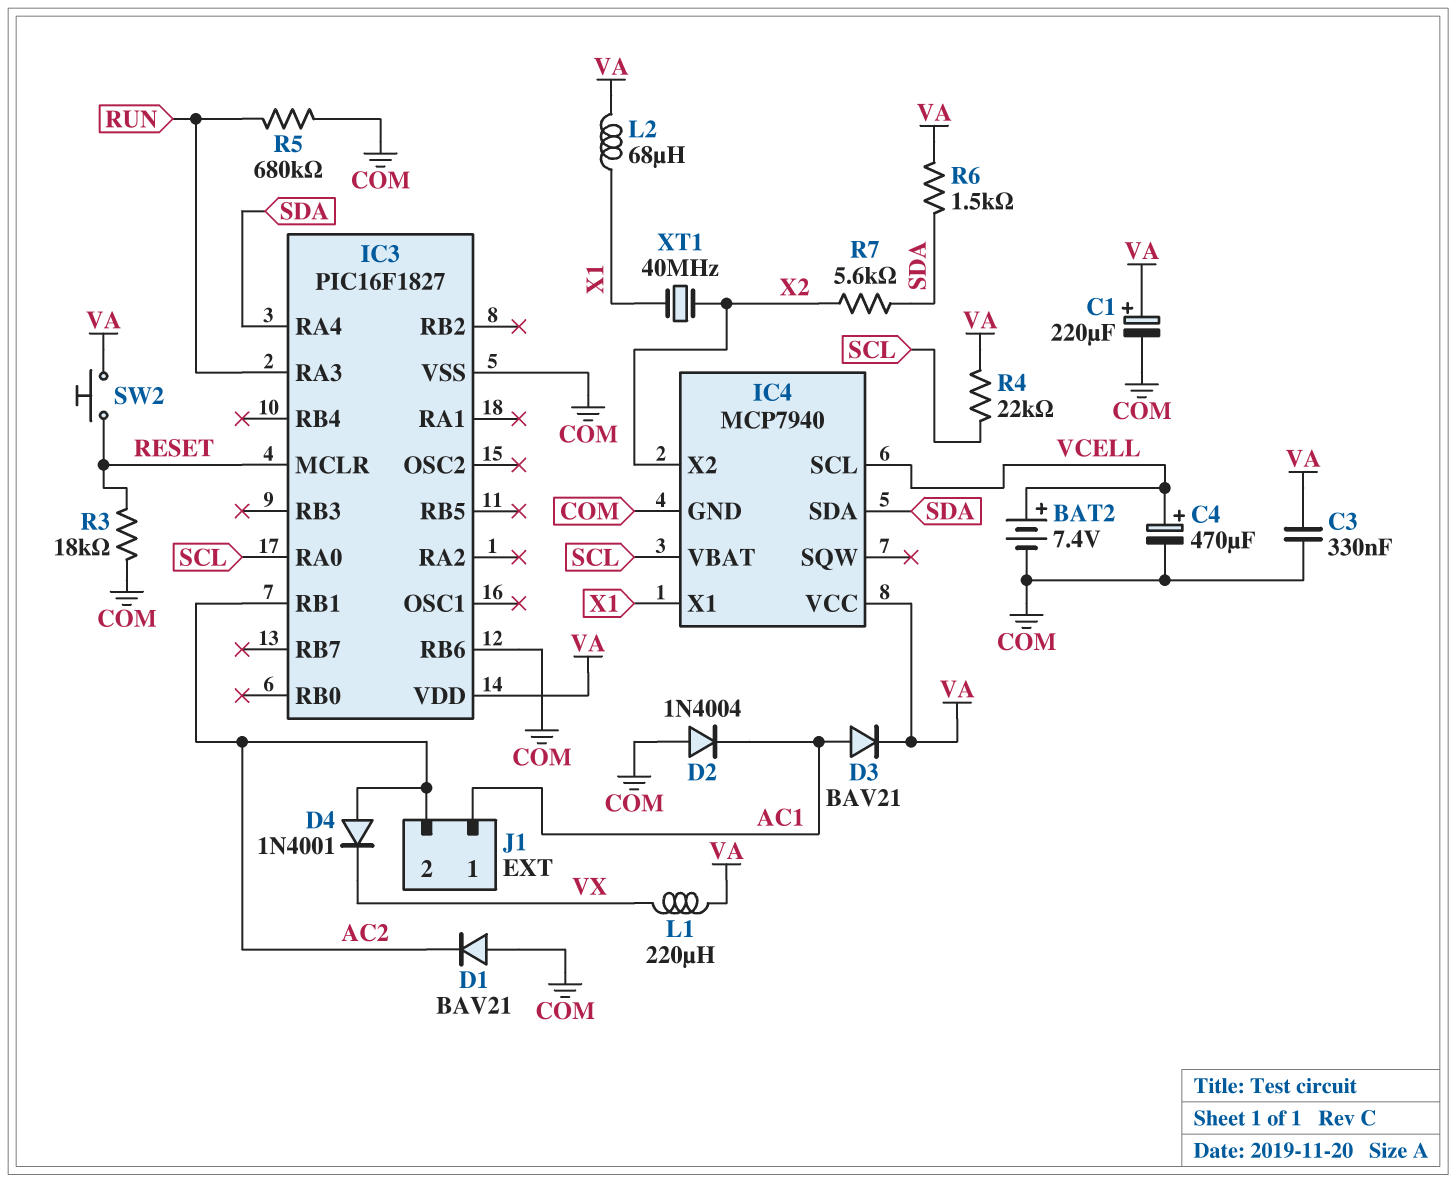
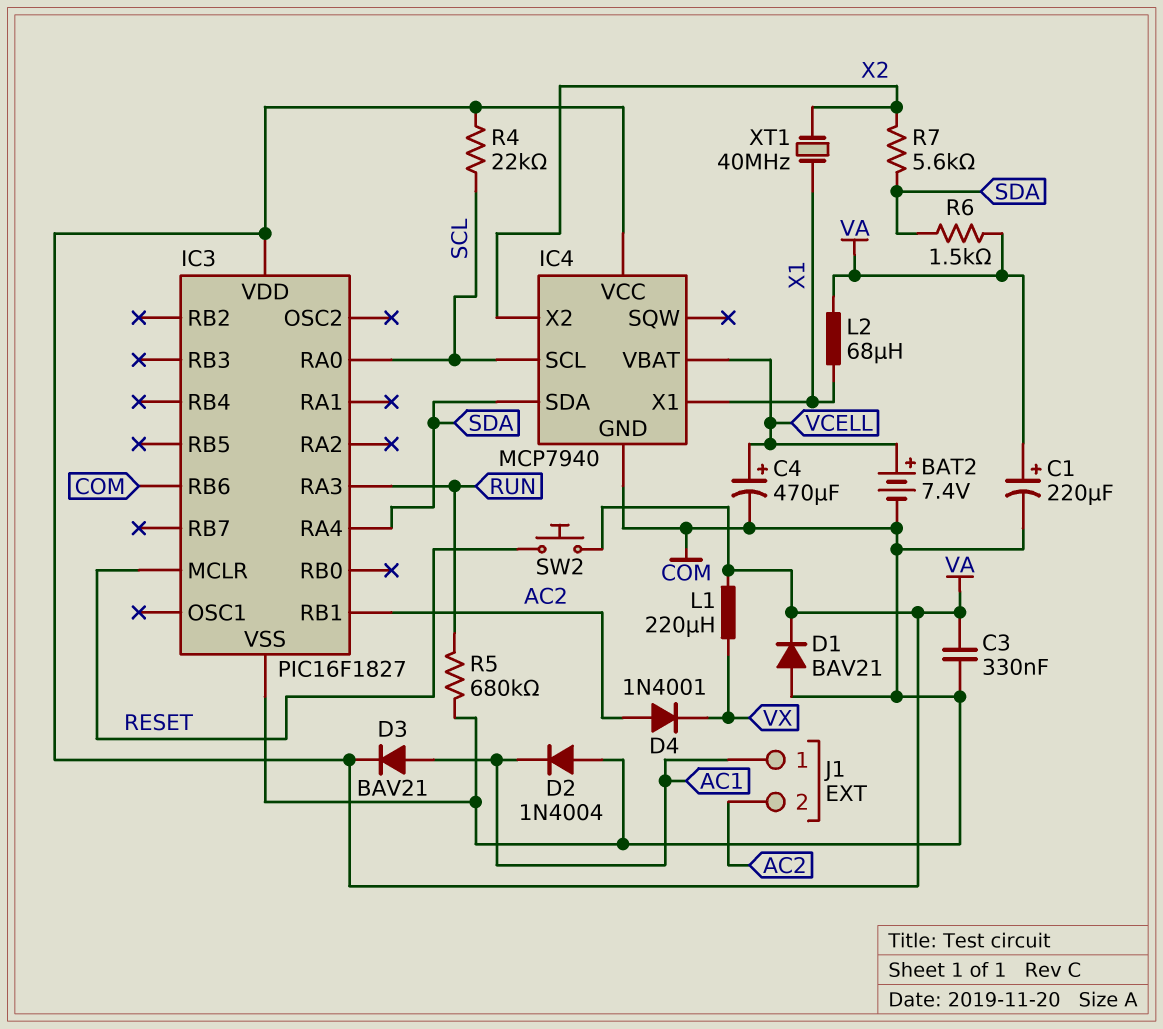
D1: diode BAV21 (A COM, K AC2) -> diode BAV21 (A COM, K VA)
IC4 pin SCL: VCELL -> SCL
IC4 pin VBAT: SCL -> VCELL
R3: 18k (COM, RESET) -> none

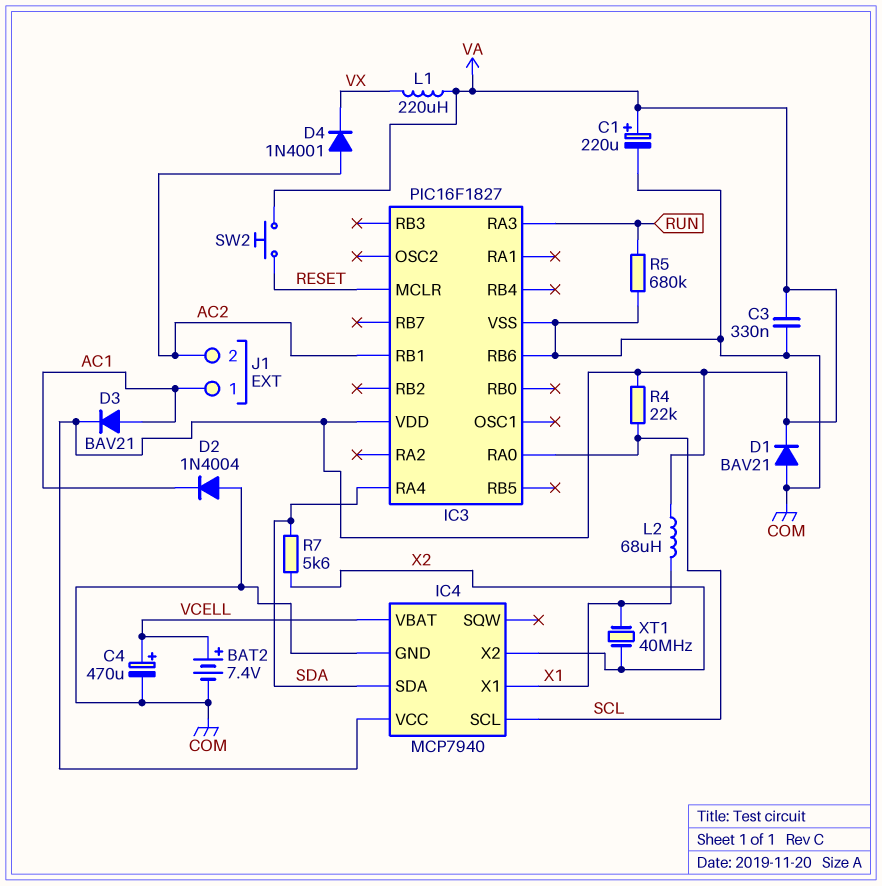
R6: 1.5k (SDA, VA) -> none

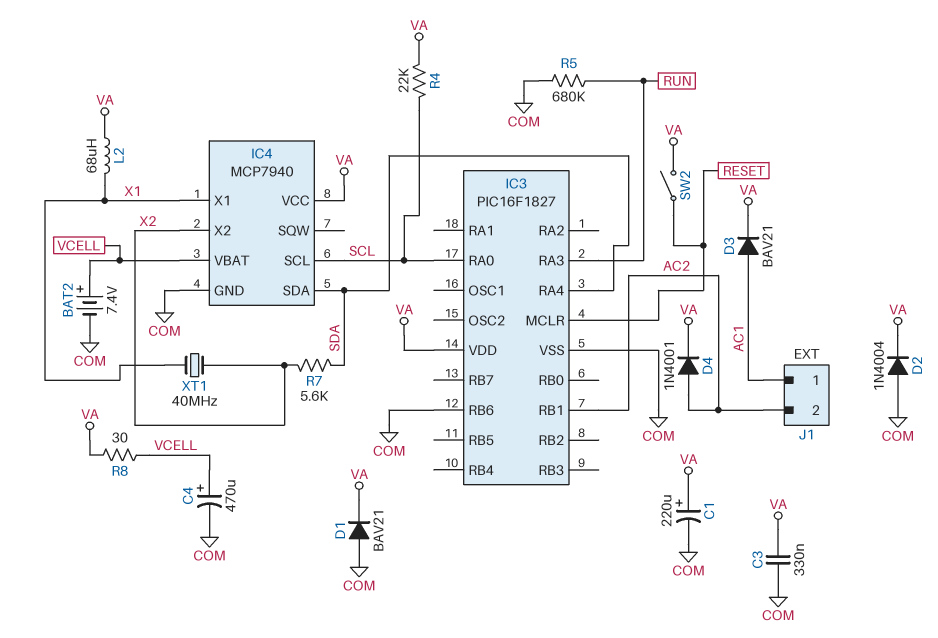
D2: diode 1N4004 (A COM, K AC1) -> diode 1N4004 (A COM, K VA)
D4: diode 1N4001 (A AC2, K VX) -> diode 1N4001 (A AC2, K VA)
L1: 220uH (VA, VX) -> none
R8: none -> 30 (VA, VCELL)
SW2: button (RESET, VA) -> switch (RESET, VA)

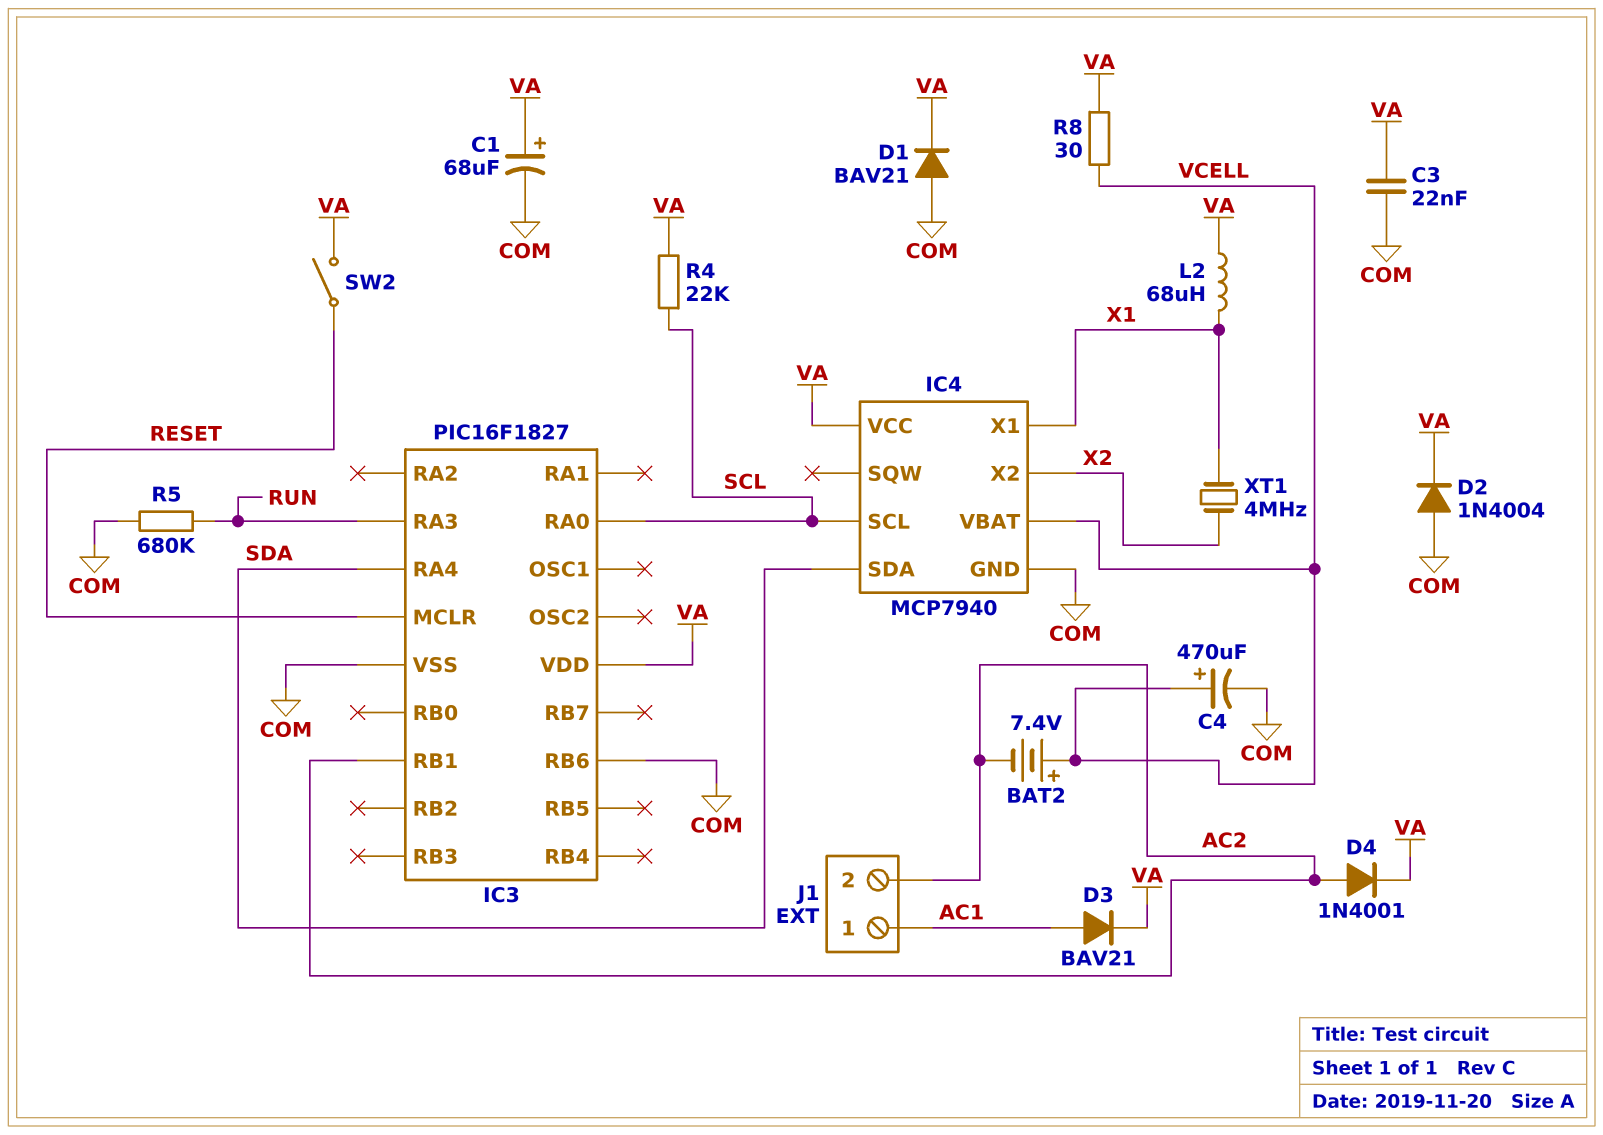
BAT2: 7.4V (plus VCELL, minus COM) -> 7.4V (plus VCELL, minus AC2)
C1: 220uF (plus VA, minus COM) -> 68uF (plus VA, minus COM)
C3: 330nF (COM, VA) -> 22nF (COM, VA)
R7: 5.6k (SDA, X2) -> none
XT1: 40MHz (X1, X2) -> 4MHz (X1, X2)

